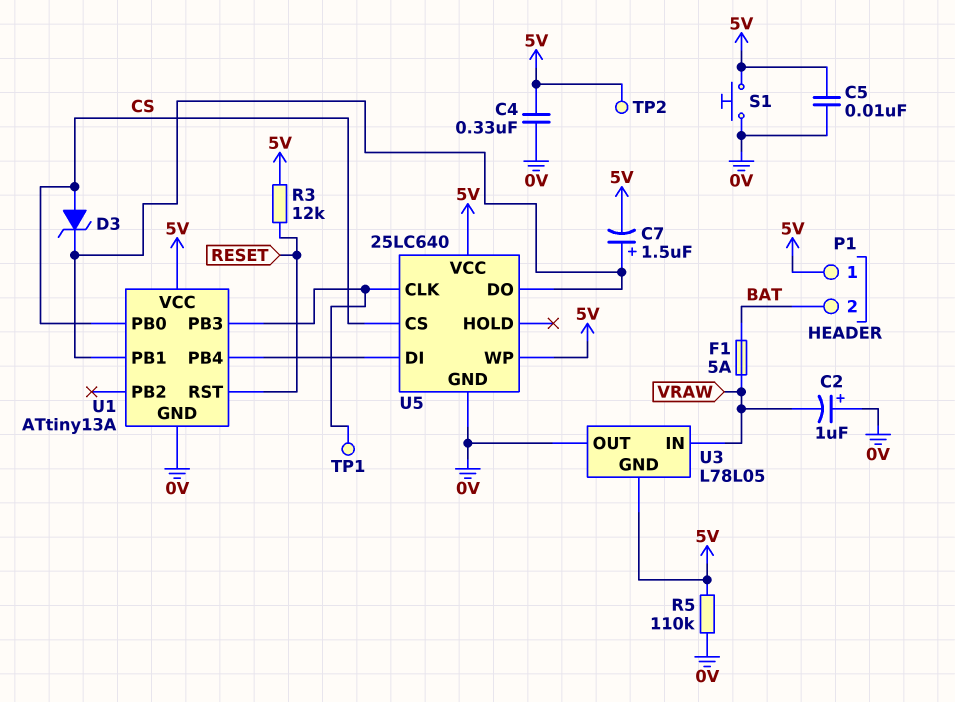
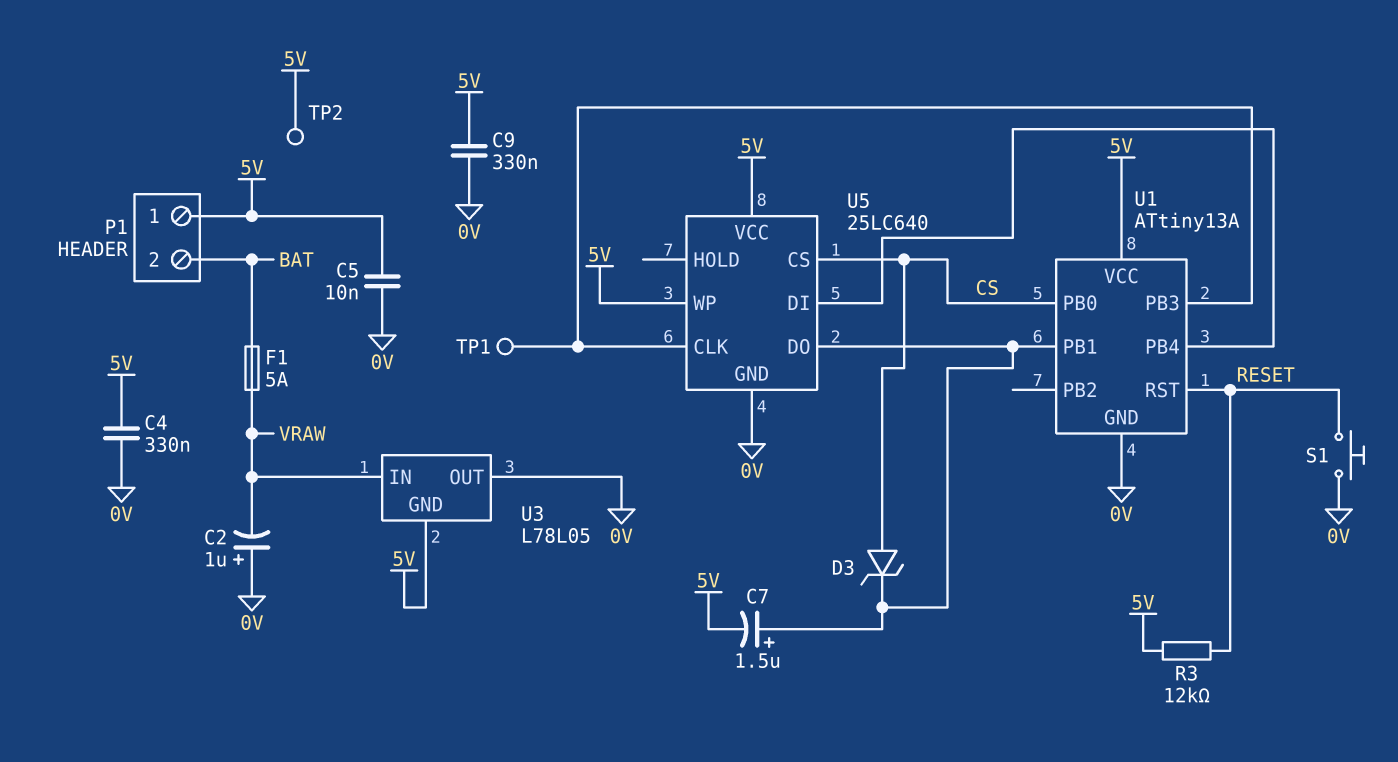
C9: none -> 330nF (0V, 5V)
R5: 110k (0V, 5V) -> none
S1: button (0V, 5V) -> button (0V, RESET)

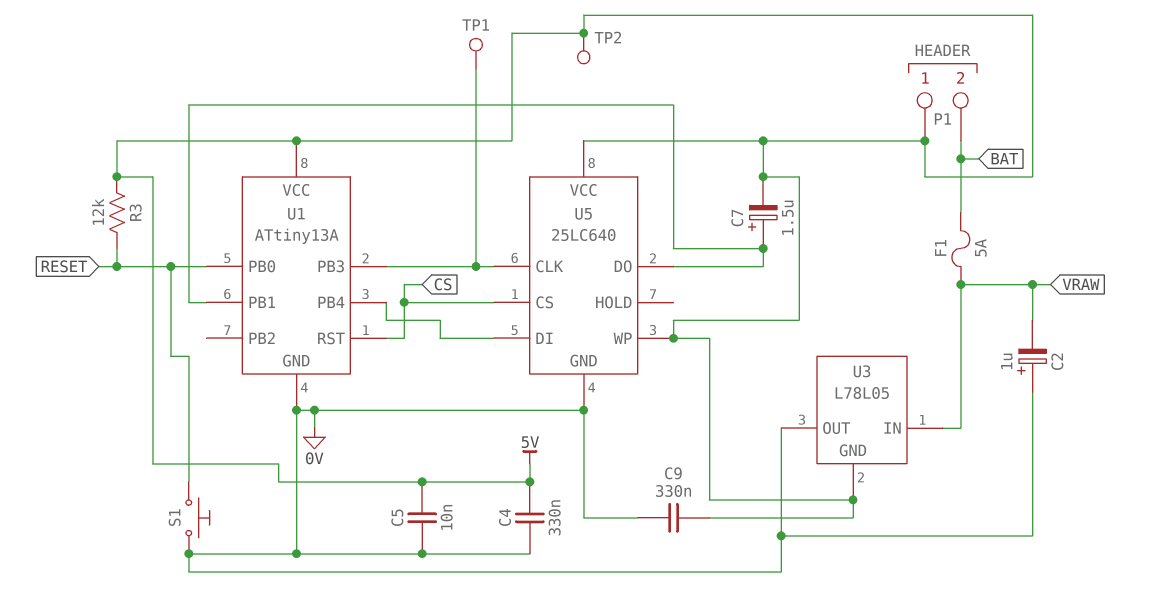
D3: zener (A CS, K U1/PB1) -> none
U1 pin PB0: CS -> RESET
U1 pin RST: RESET -> CS

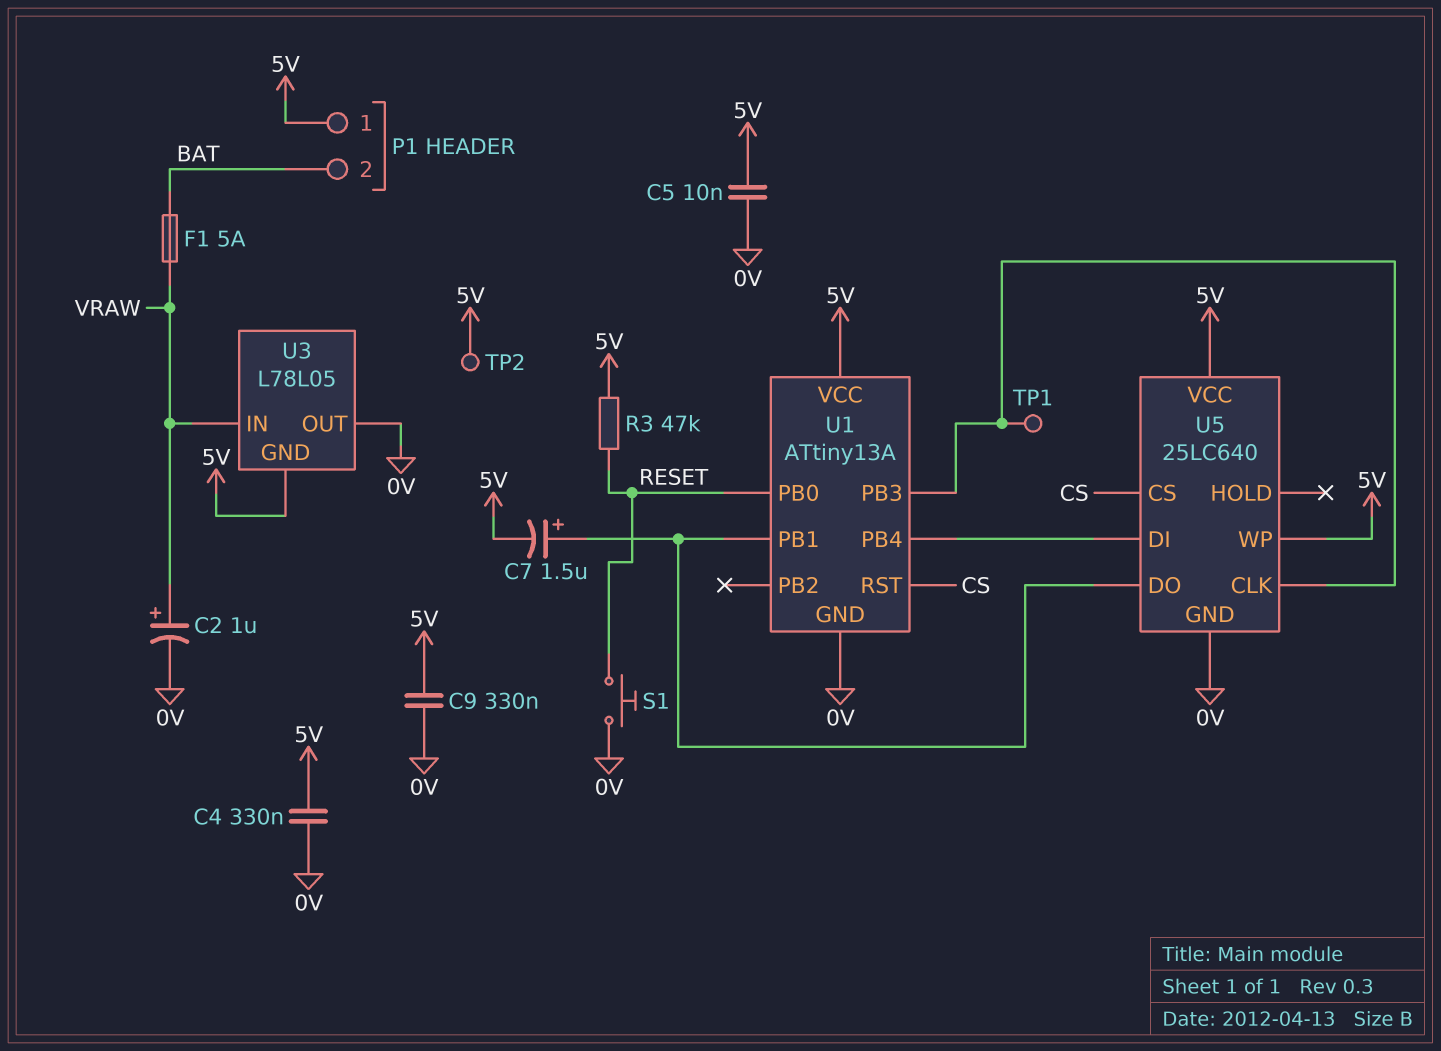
C2: 1uF (plus 0V, minus VRAW) -> 1uF (plus VRAW, minus 0V)
R3: 12k (5V, RESET) -> 47k (5V, RESET)

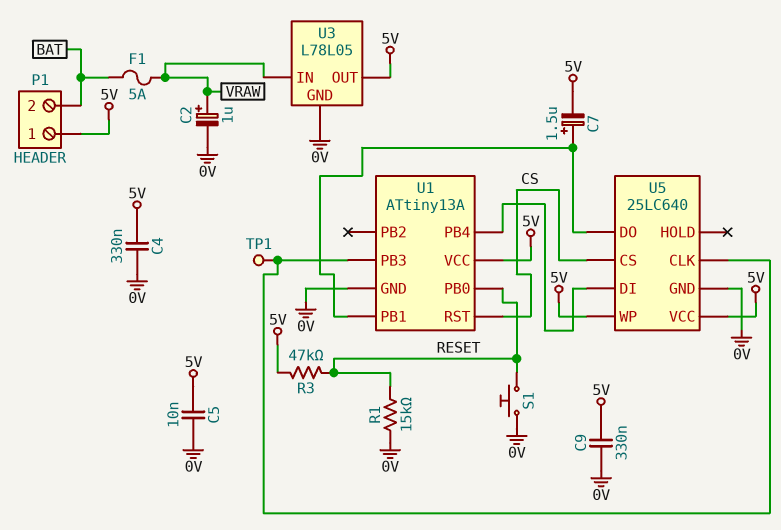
R1: none -> 15k (0V, RESET)
TP2: test point (5V) -> none
U3 pin GND: 5V -> 0V
U3 pin OUT: 0V -> 5V

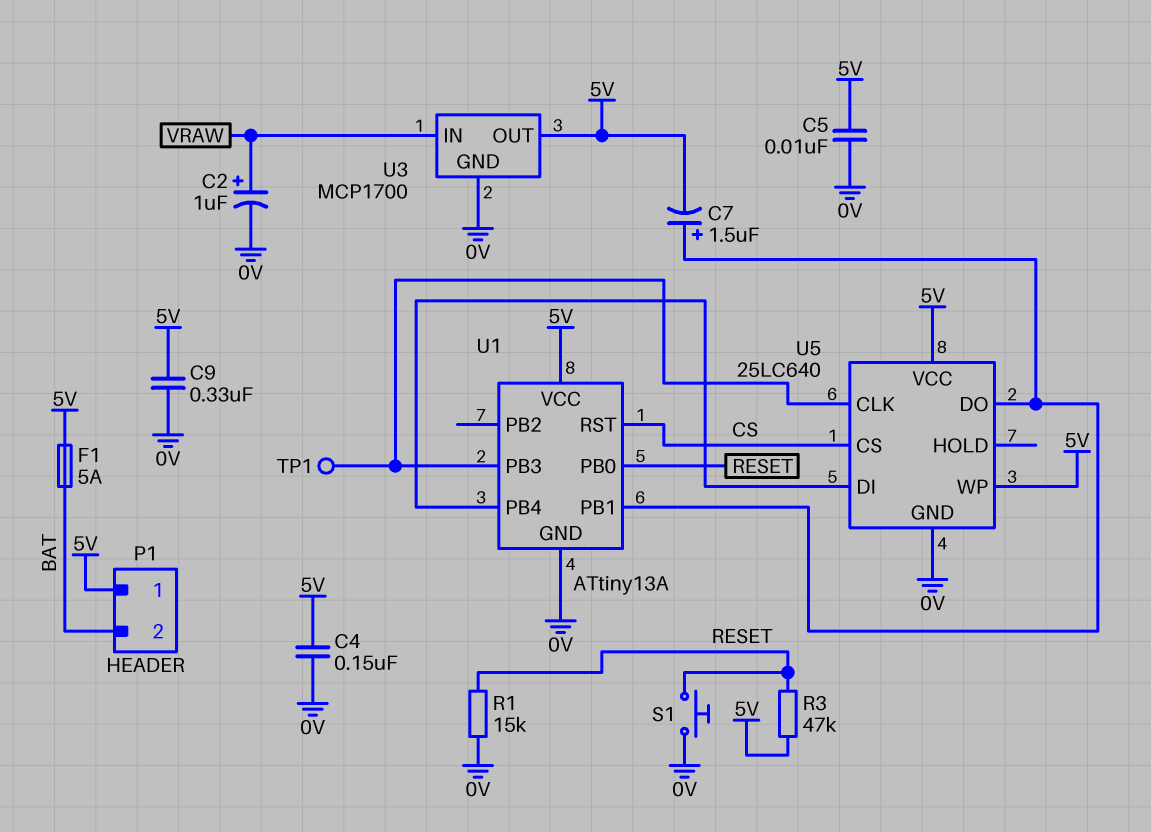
C4: 330nF (0V, 5V) -> 150nF (0V, 5V)
F1: 5A (BAT, VRAW) -> 5A (5V, BAT)
U3: L78L05 -> MCP1700

